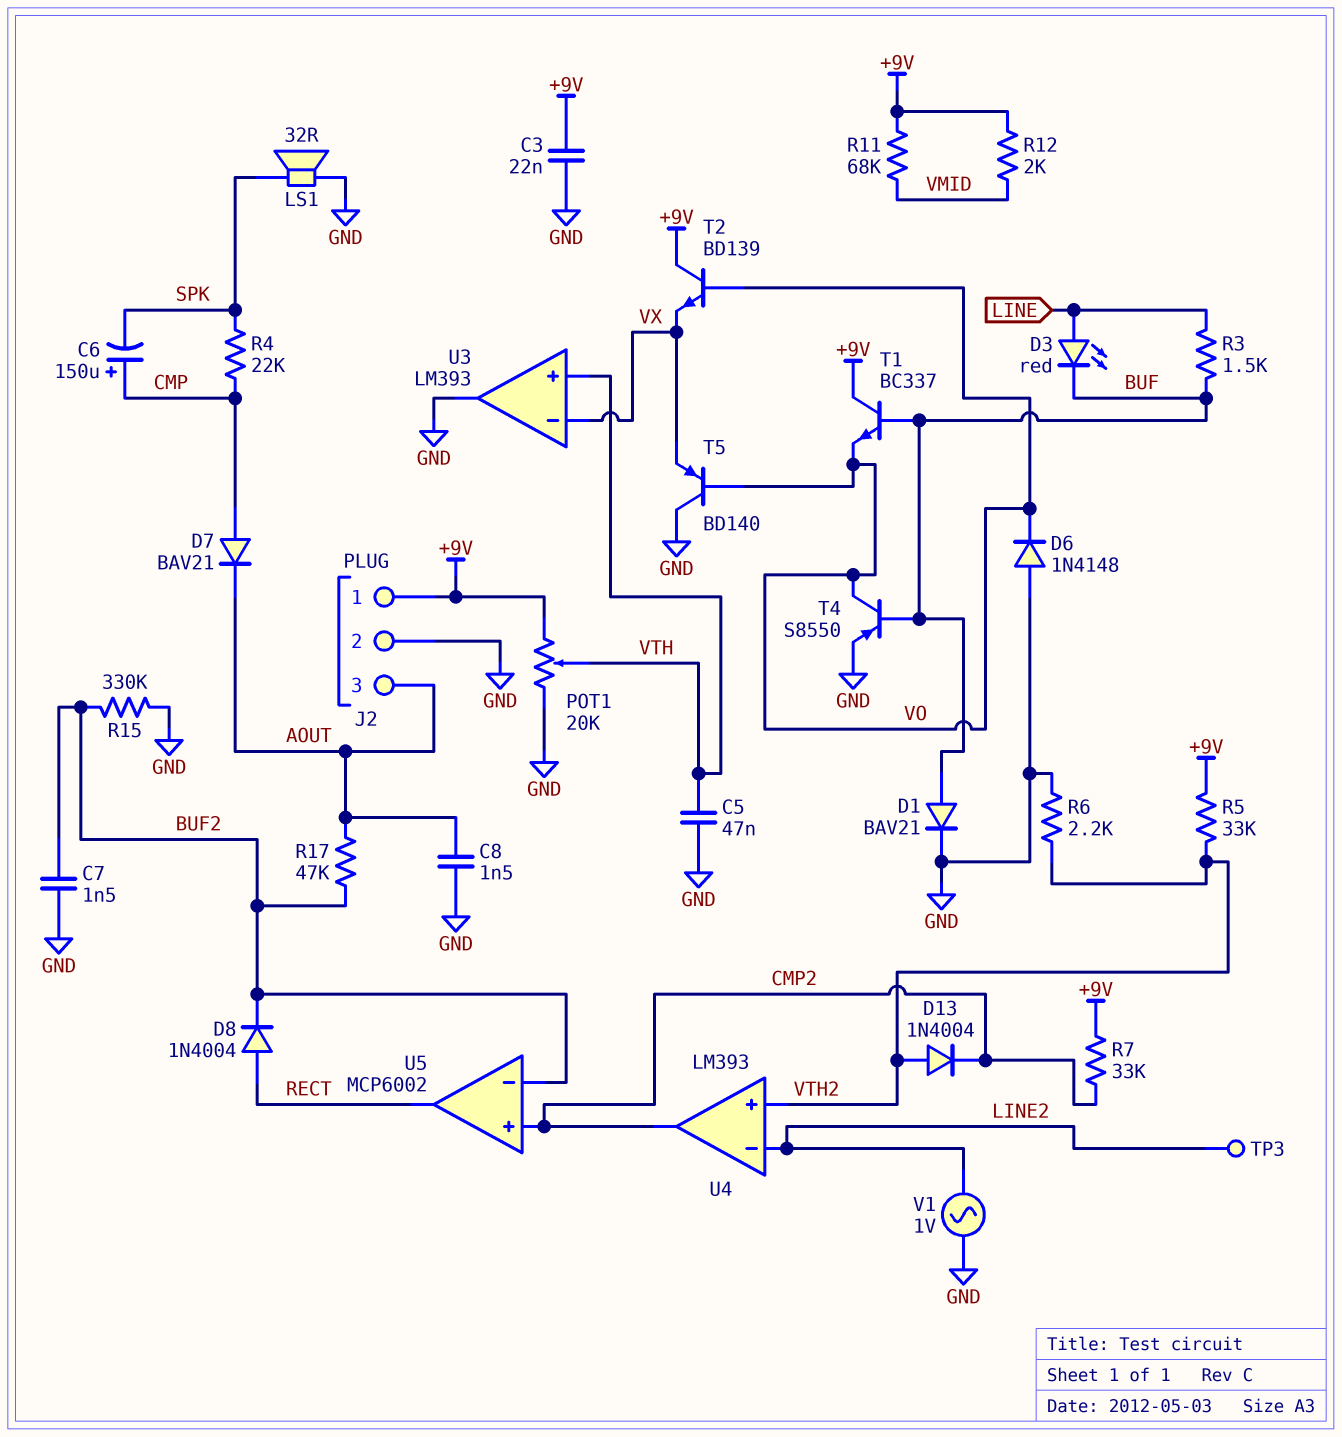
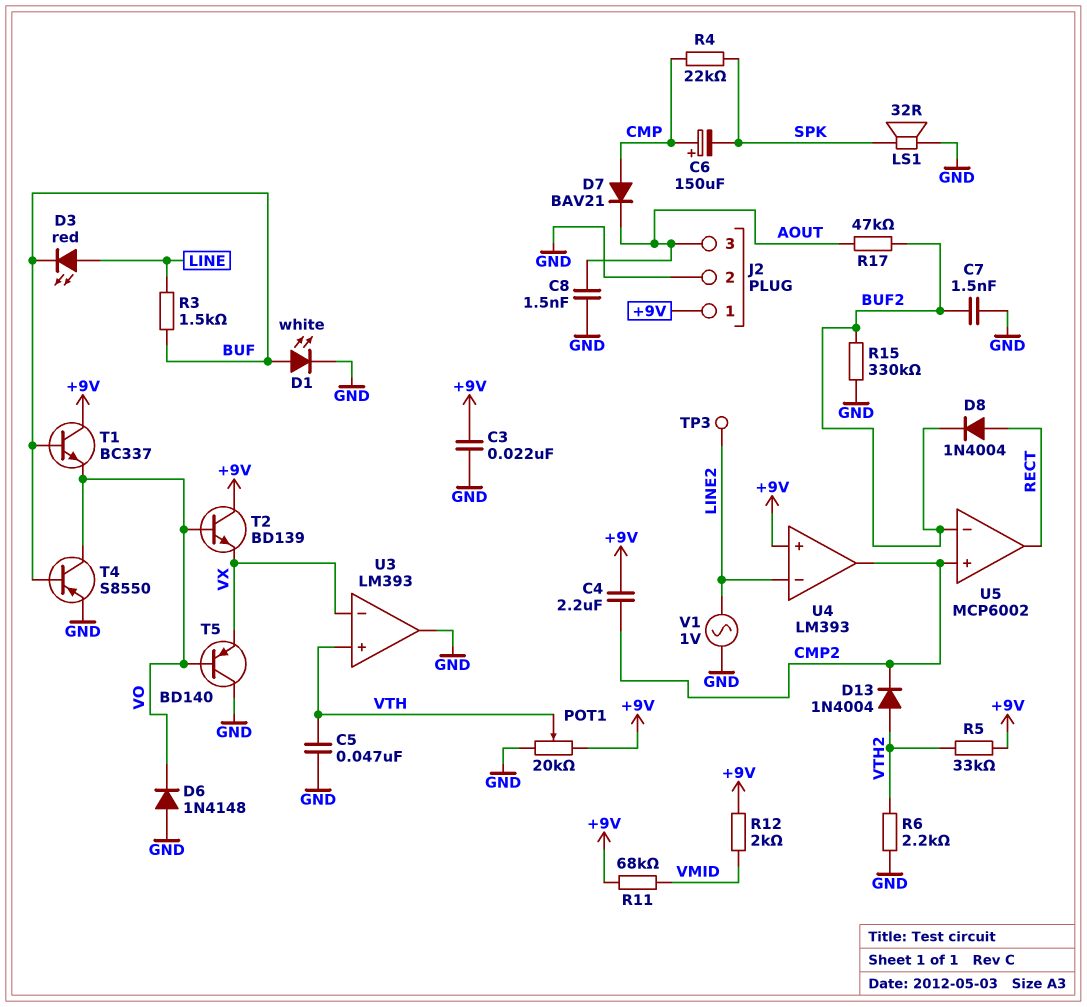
C4: none -> 2.2uF (+9V, CMP2)
D1: diode BAV21 (A BUF, K GND) -> LED white (A BUF, K GND)
R7: 33k (+9V, CMP2) -> none
U4 pin in+: VTH2 -> +9V

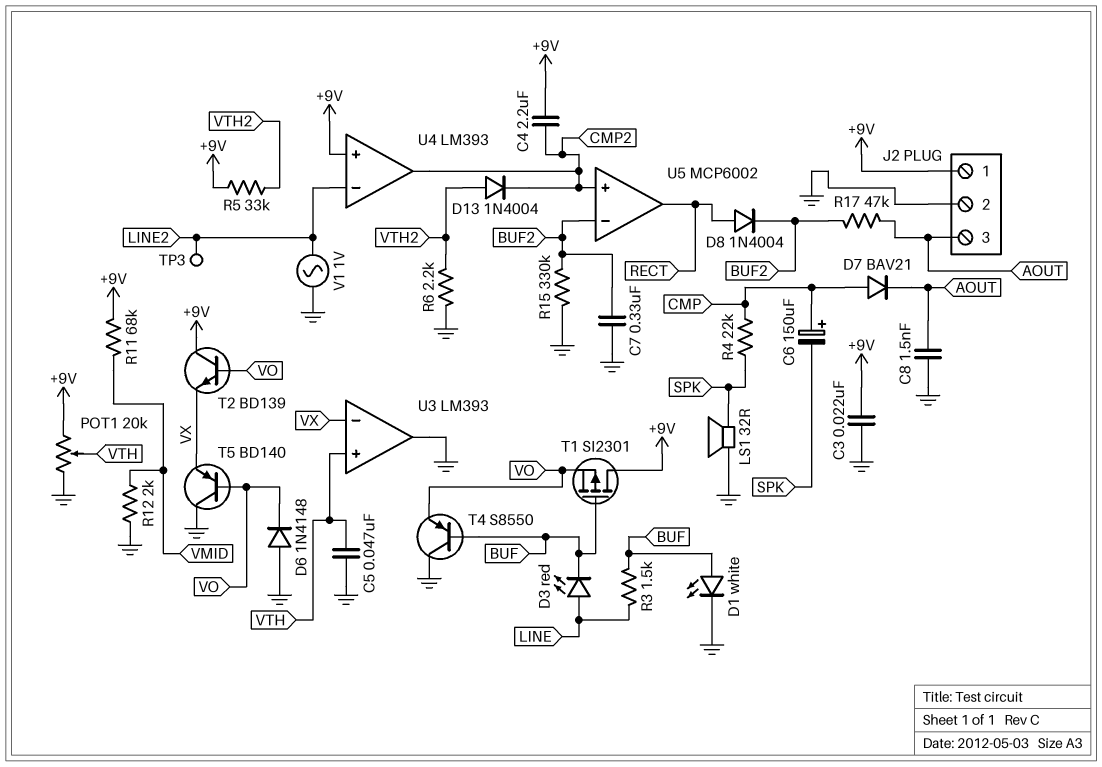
C7: 1.5nF (BUF2, GND) -> 330nF (BUF2, GND)
R12: 2k (+9V, VMID) -> 2k (GND, VMID)
T1: NPN BC337 (B BUF, C +9V, E VO) -> PMOS SI2301 (G BUF, D +9V, S VO)
T4: PNP S8550 (B BUF, C VO, E GND) -> PNP S8550 (B BUF, C GND, E VO)

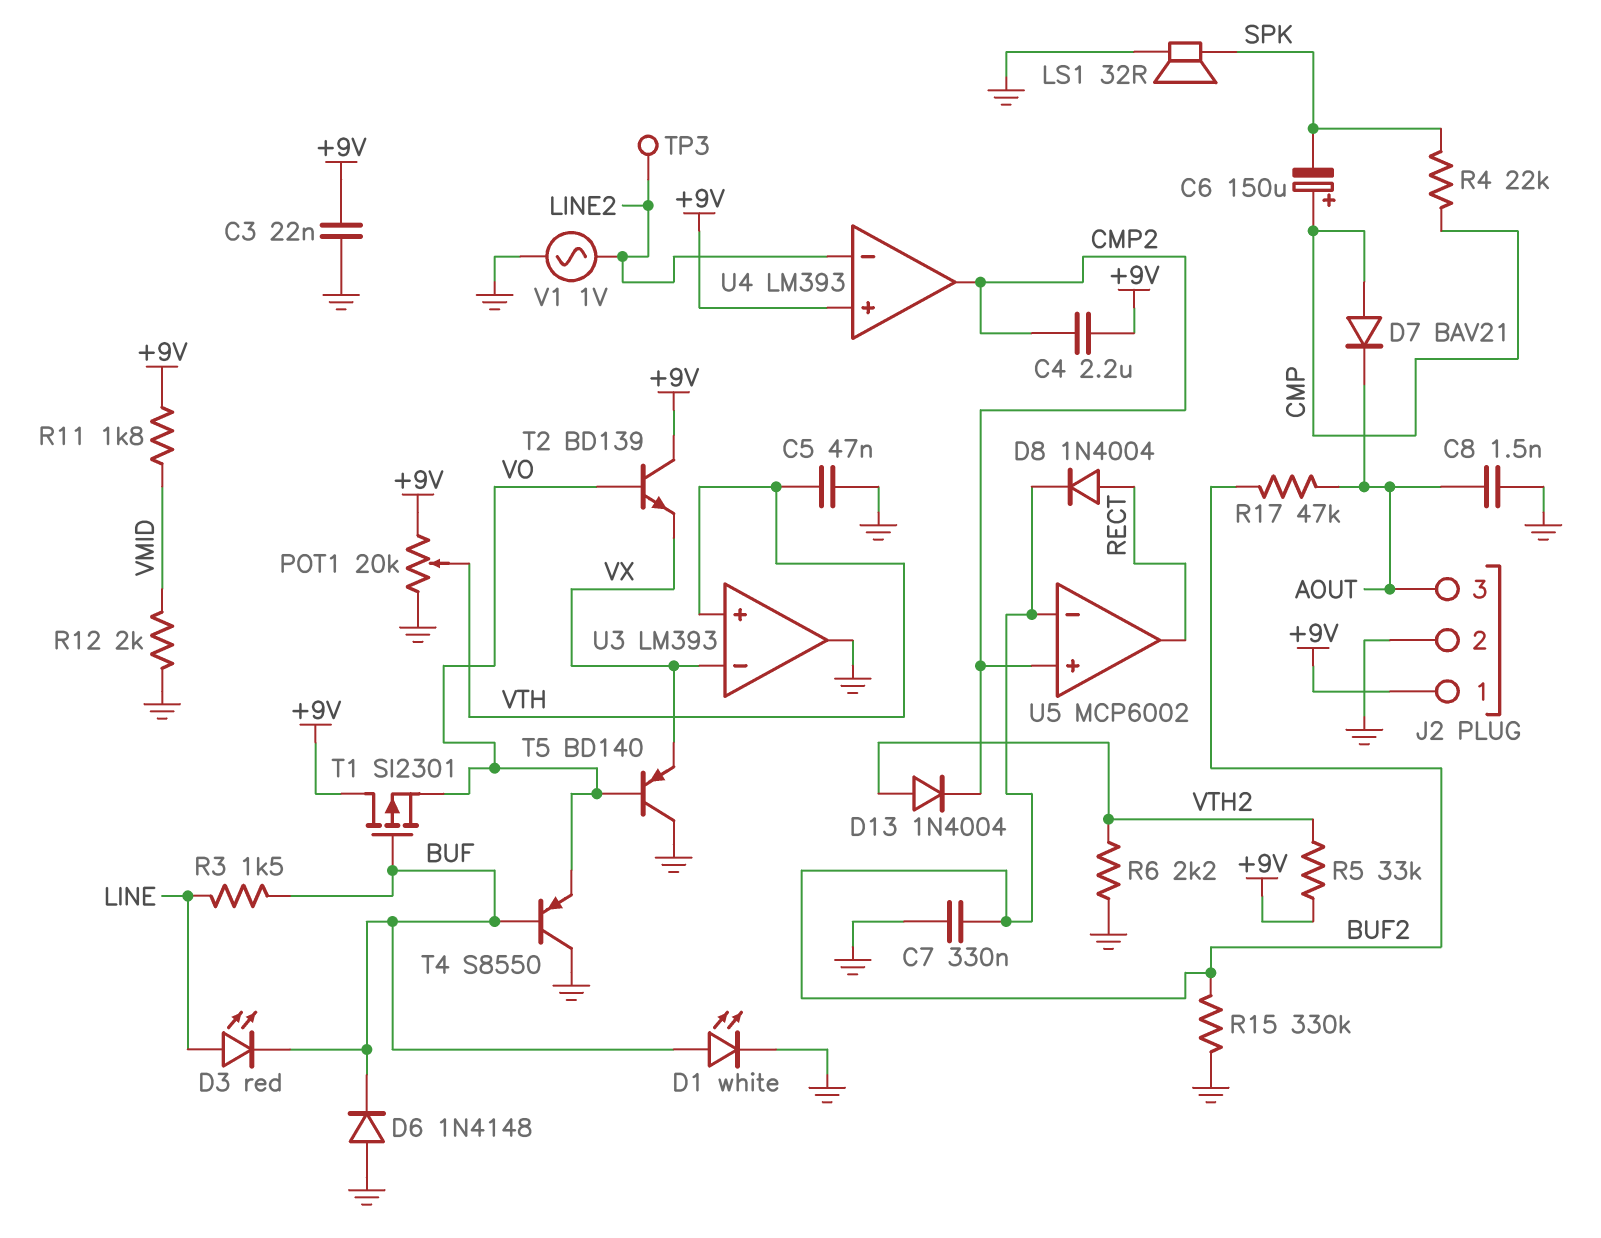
D6: diode 1N4148 (A GND, K VO) -> diode 1N4148 (A GND, K BUF)
R11: 68k (+9V, VMID) -> 1.8k (+9V, VMID)

